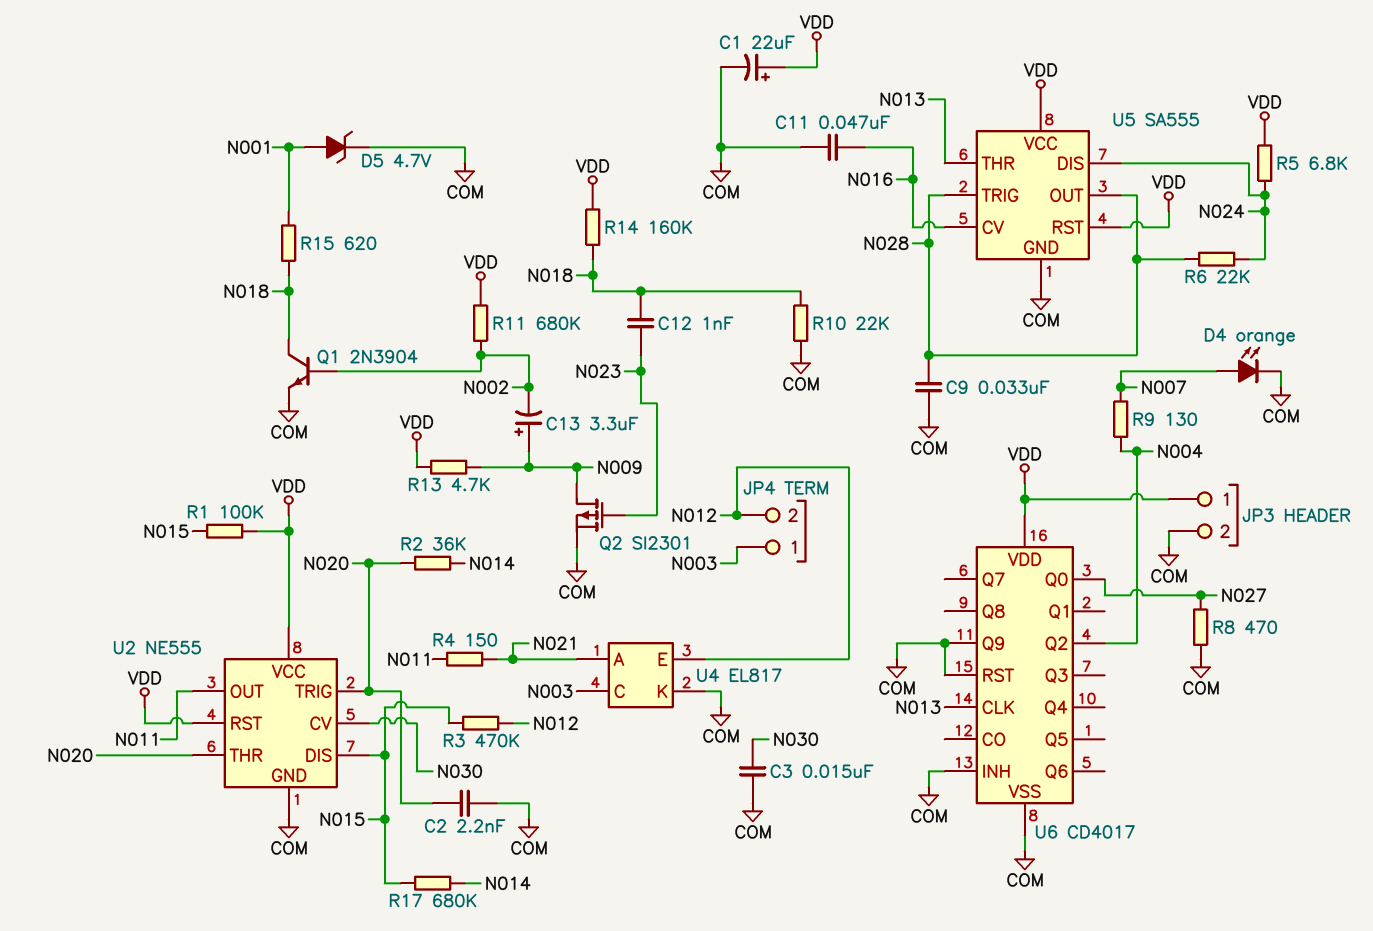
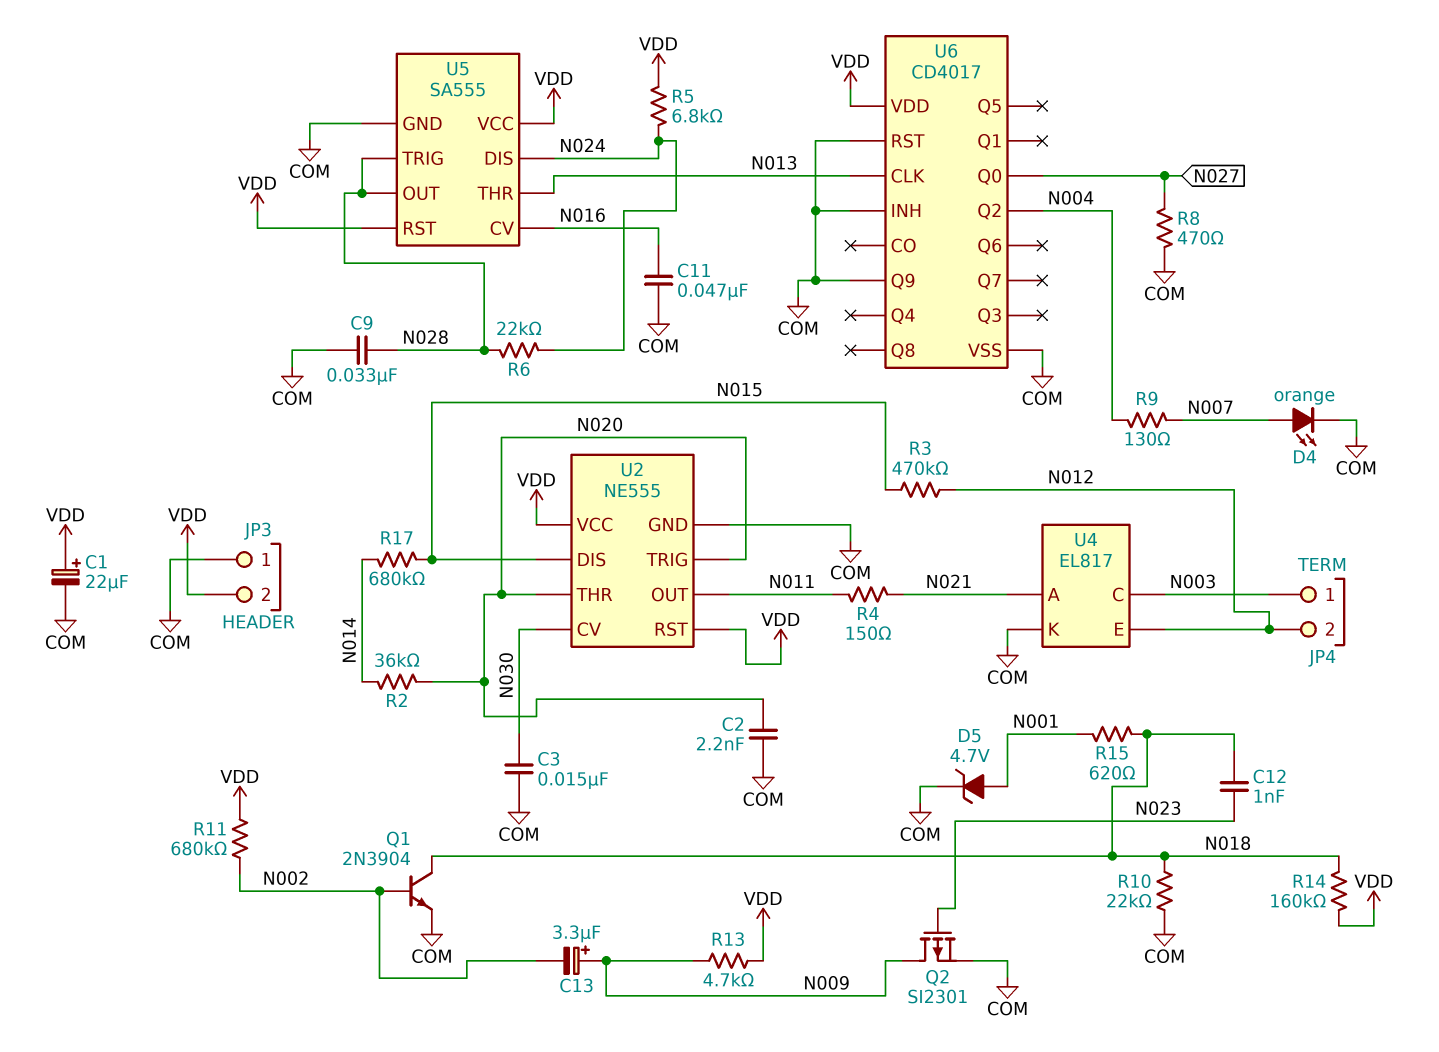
JP3 pin 1: VDD -> COM
JP3 pin 2: COM -> VDD
R1: 100k (N015, VDD) -> none

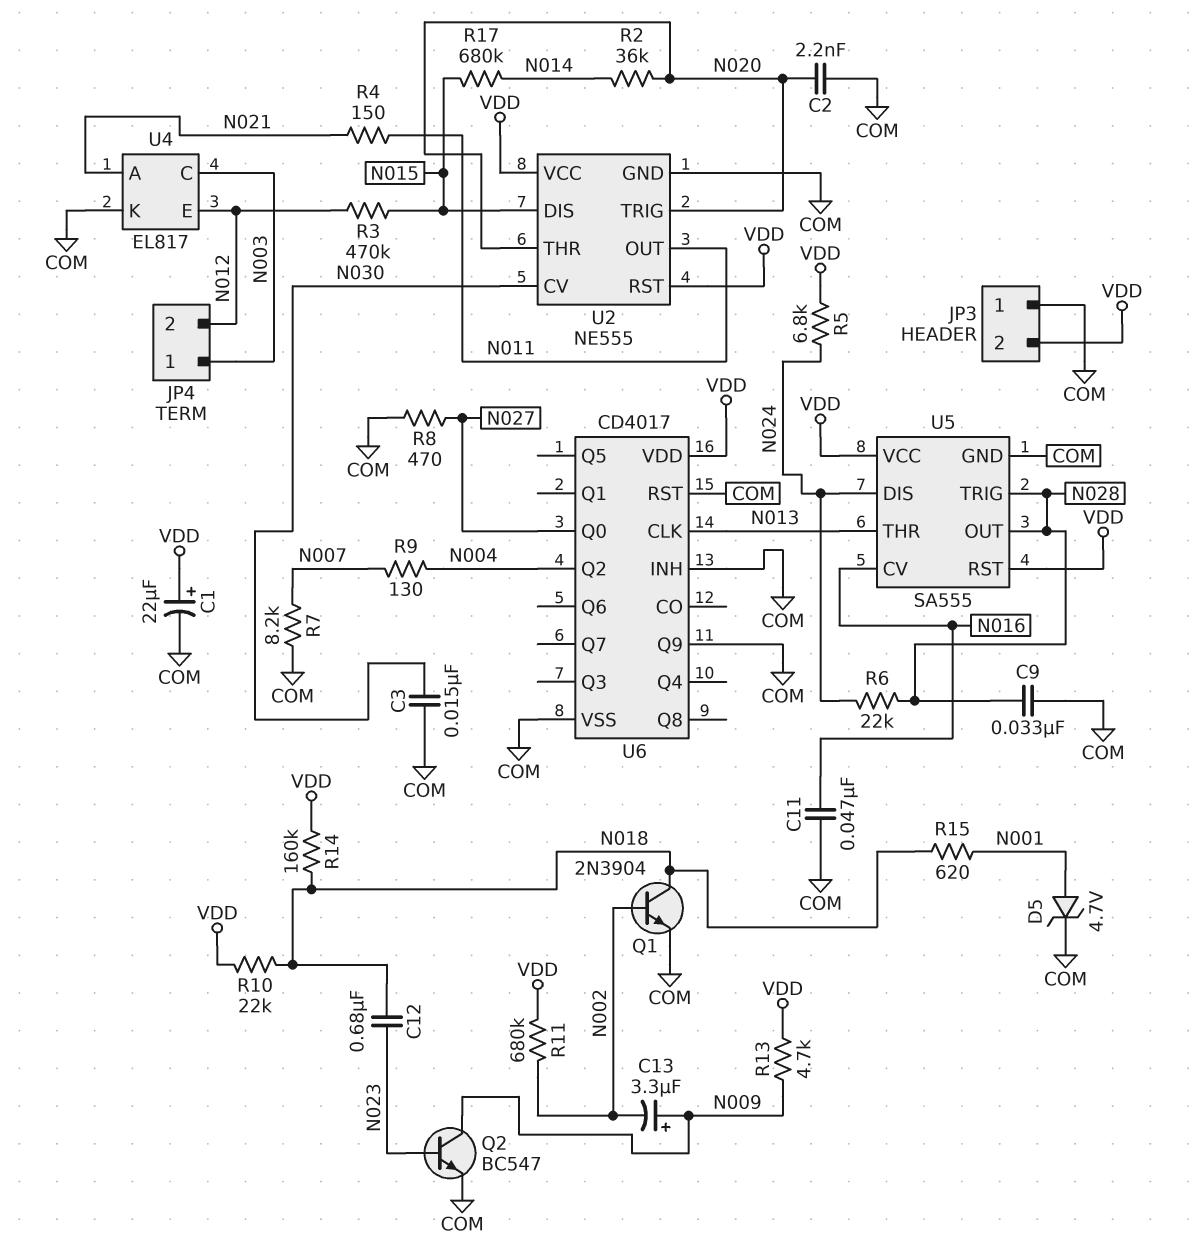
C12: 1nF (N018, N023) -> 680nF (N018, N023)
D4: LED orange (A N007, K COM) -> none
Q2: PMOS SI2301 (G N023, D N009, S COM) -> NPN BC547 (B N023, C N009, E COM)
R7: none -> 8.2k (COM, N007)
R10: 22k (COM, N018) -> 22k (N018, VDD)

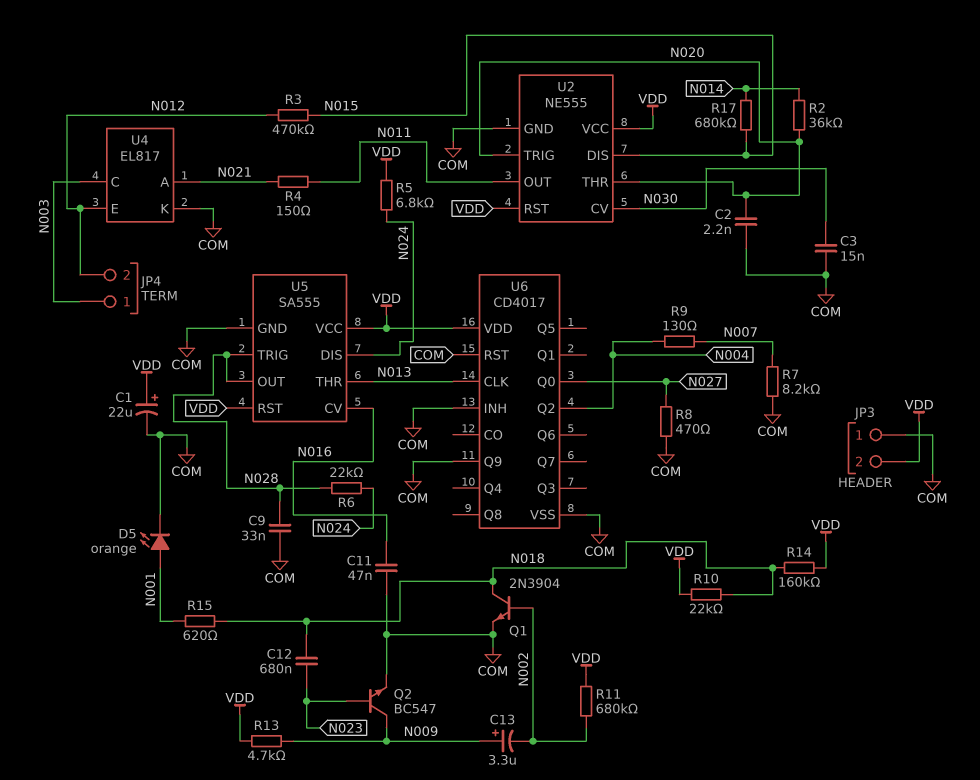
D5: zener 4.7V (A N001, K COM) -> LED orange (A N001, K COM)

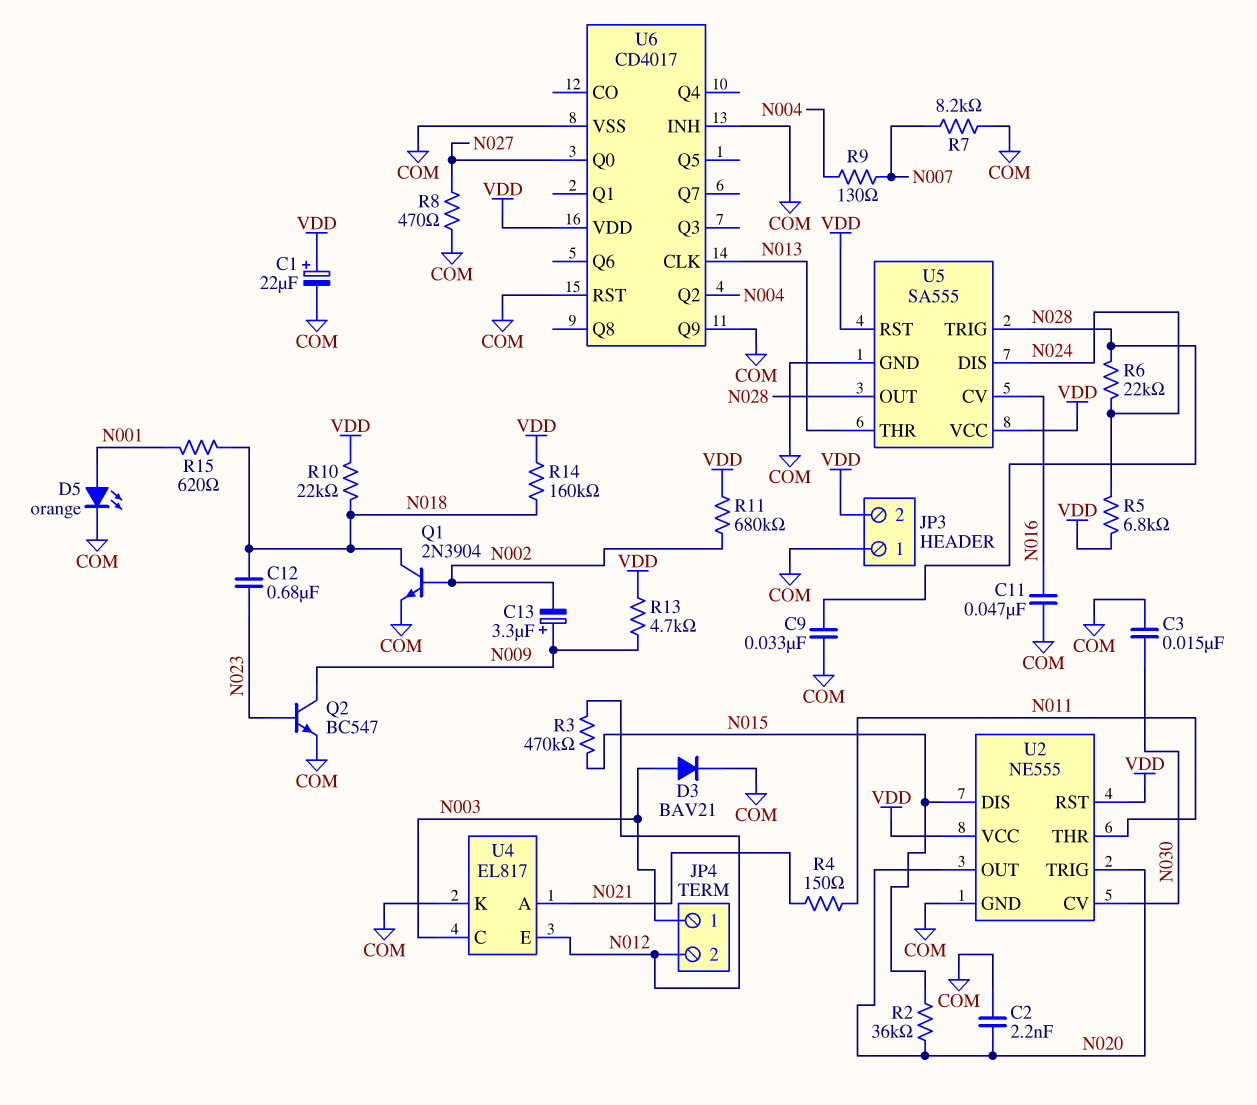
D3: none -> diode BAV21 (A N003, K COM)
R2: 36k (N014, N020) -> 36k (N015, N020)
R17: 680k (N014, N015) -> none
U2 pin OUT: N011 -> N020
U2 pin THR: N020 -> N011

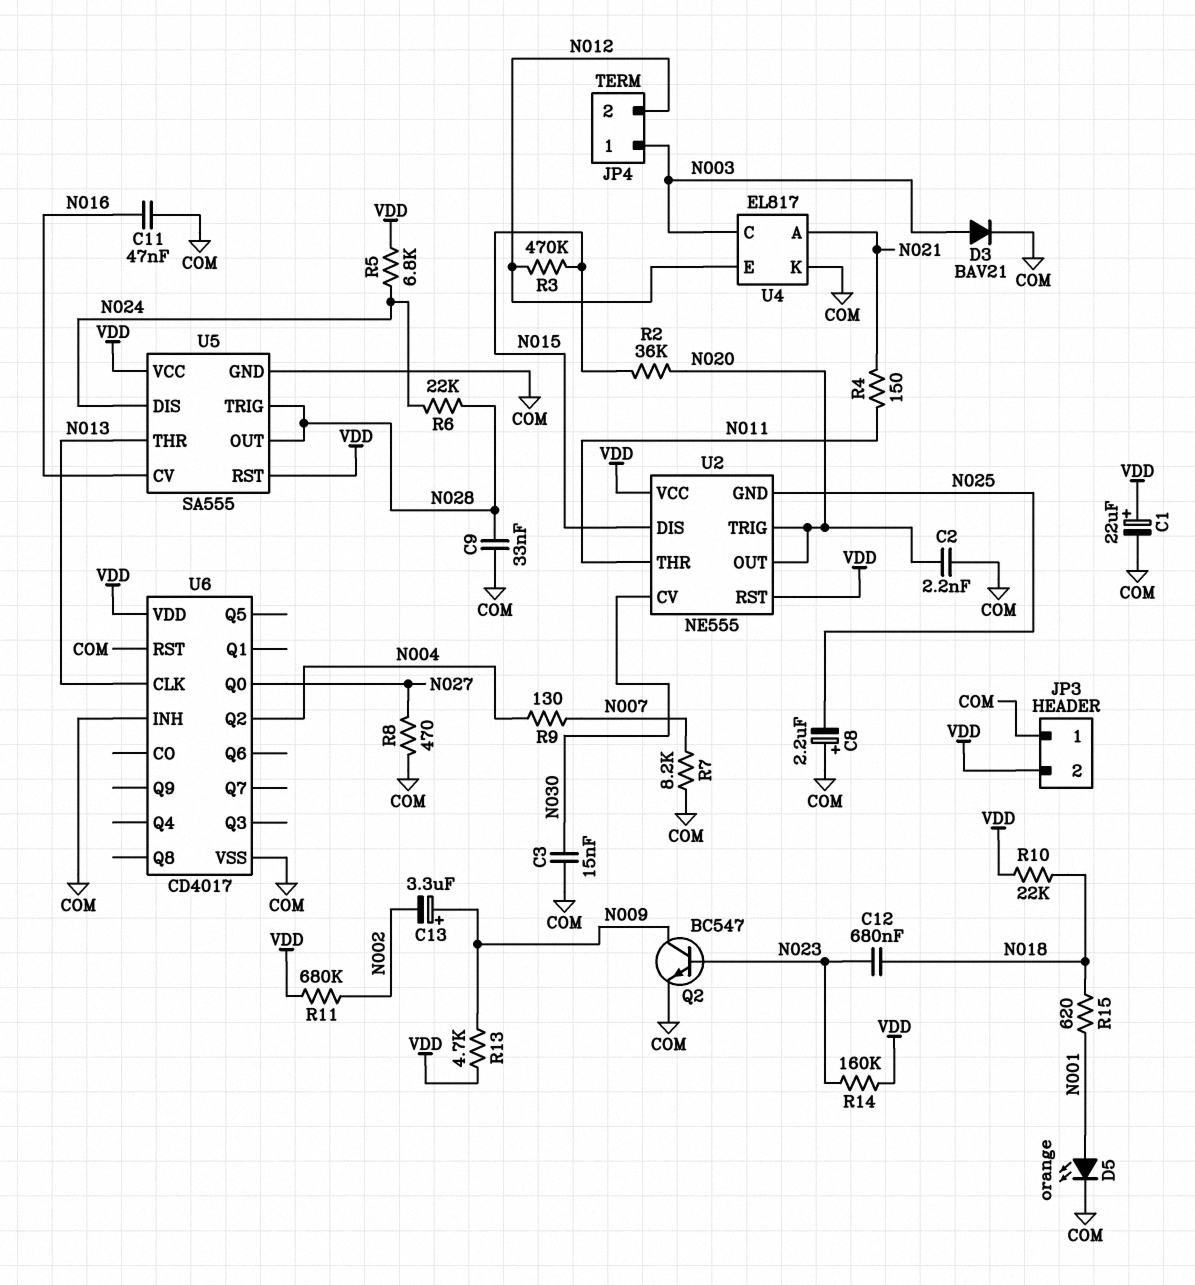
C8: none -> 2.2uF (plus COM, minus N025)
Q1: NPN 2N3904 (B N002, C N018, E COM) -> none
R14: 160k (N018, VDD) -> 160k (N023, VDD)
U2 pin GND: COM -> N025
U6 pin Q9: COM -> none

